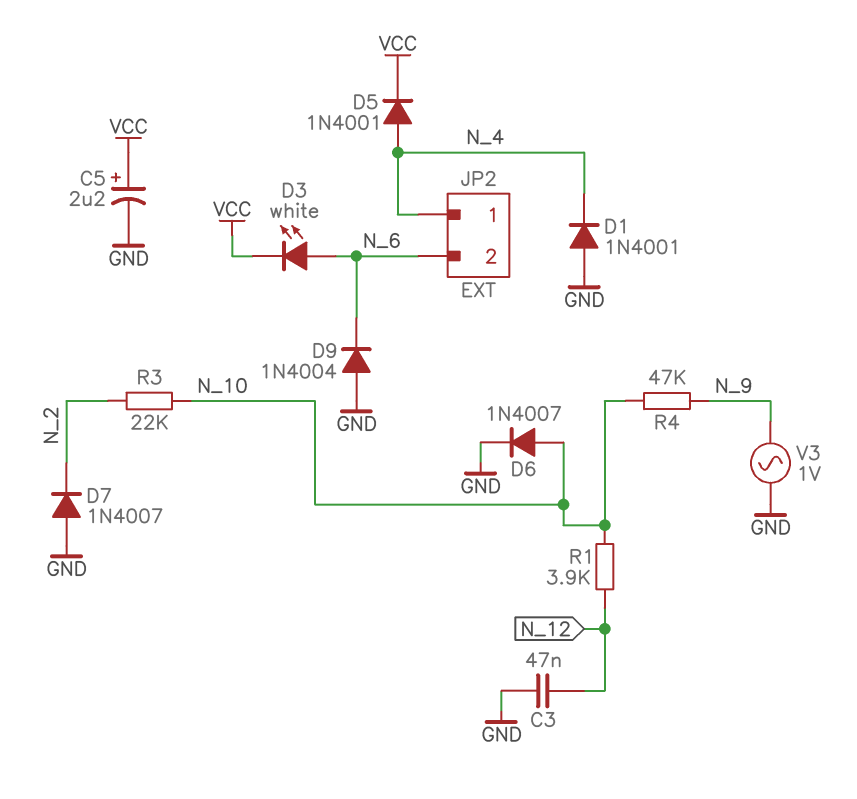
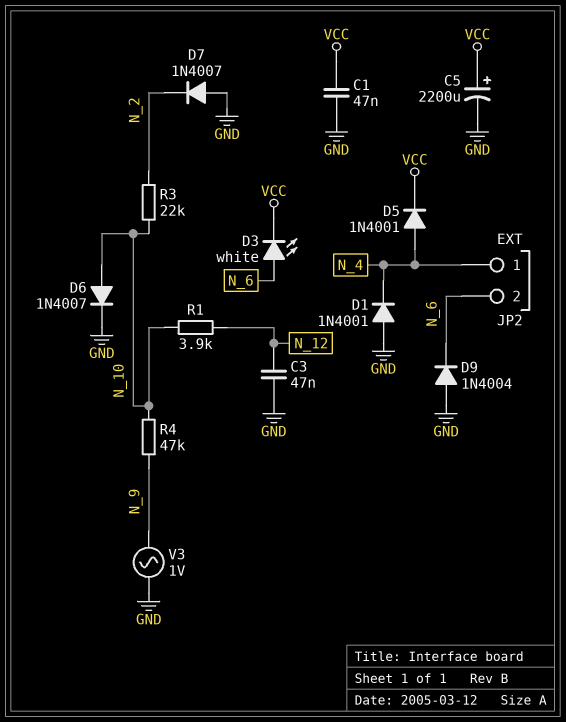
C1: none -> 47nF (GND, VCC)
C5: 2.2uF (plus VCC, minus GND) -> 2200uF (plus VCC, minus GND)

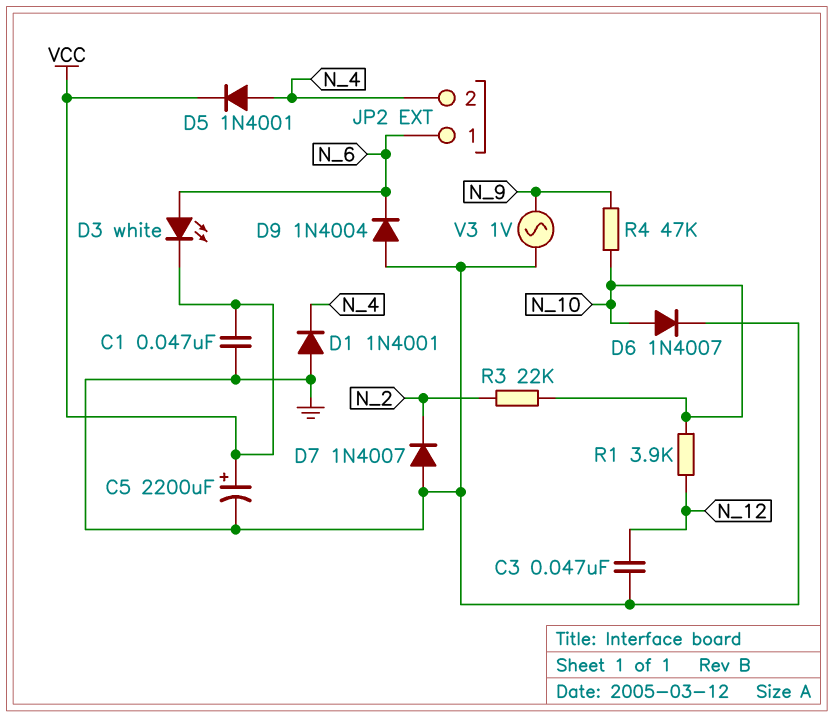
JP2 pin 1: N_4 -> N_6
JP2 pin 2: N_6 -> N_4

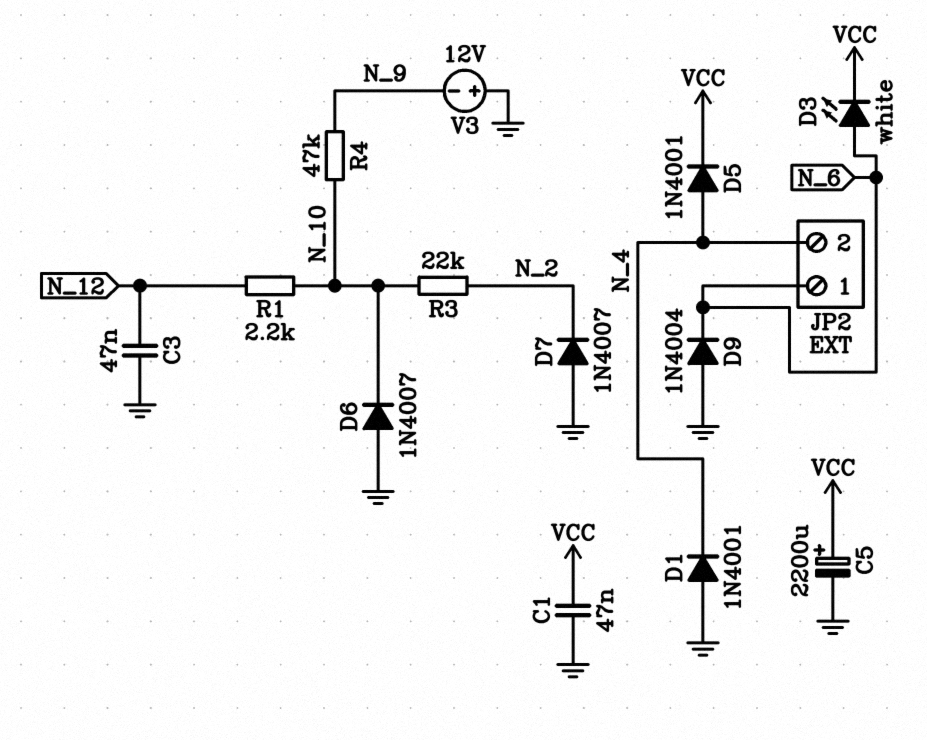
D6: diode 1N4007 (A N_10, K GND) -> diode 1N4007 (A GND, K N_10)
R1: 3.9k (N_10, N_12) -> 2.2k (N_10, N_12)
V3: AC 1V (GND, N_9) -> 12V (plus GND, minus N_9)

